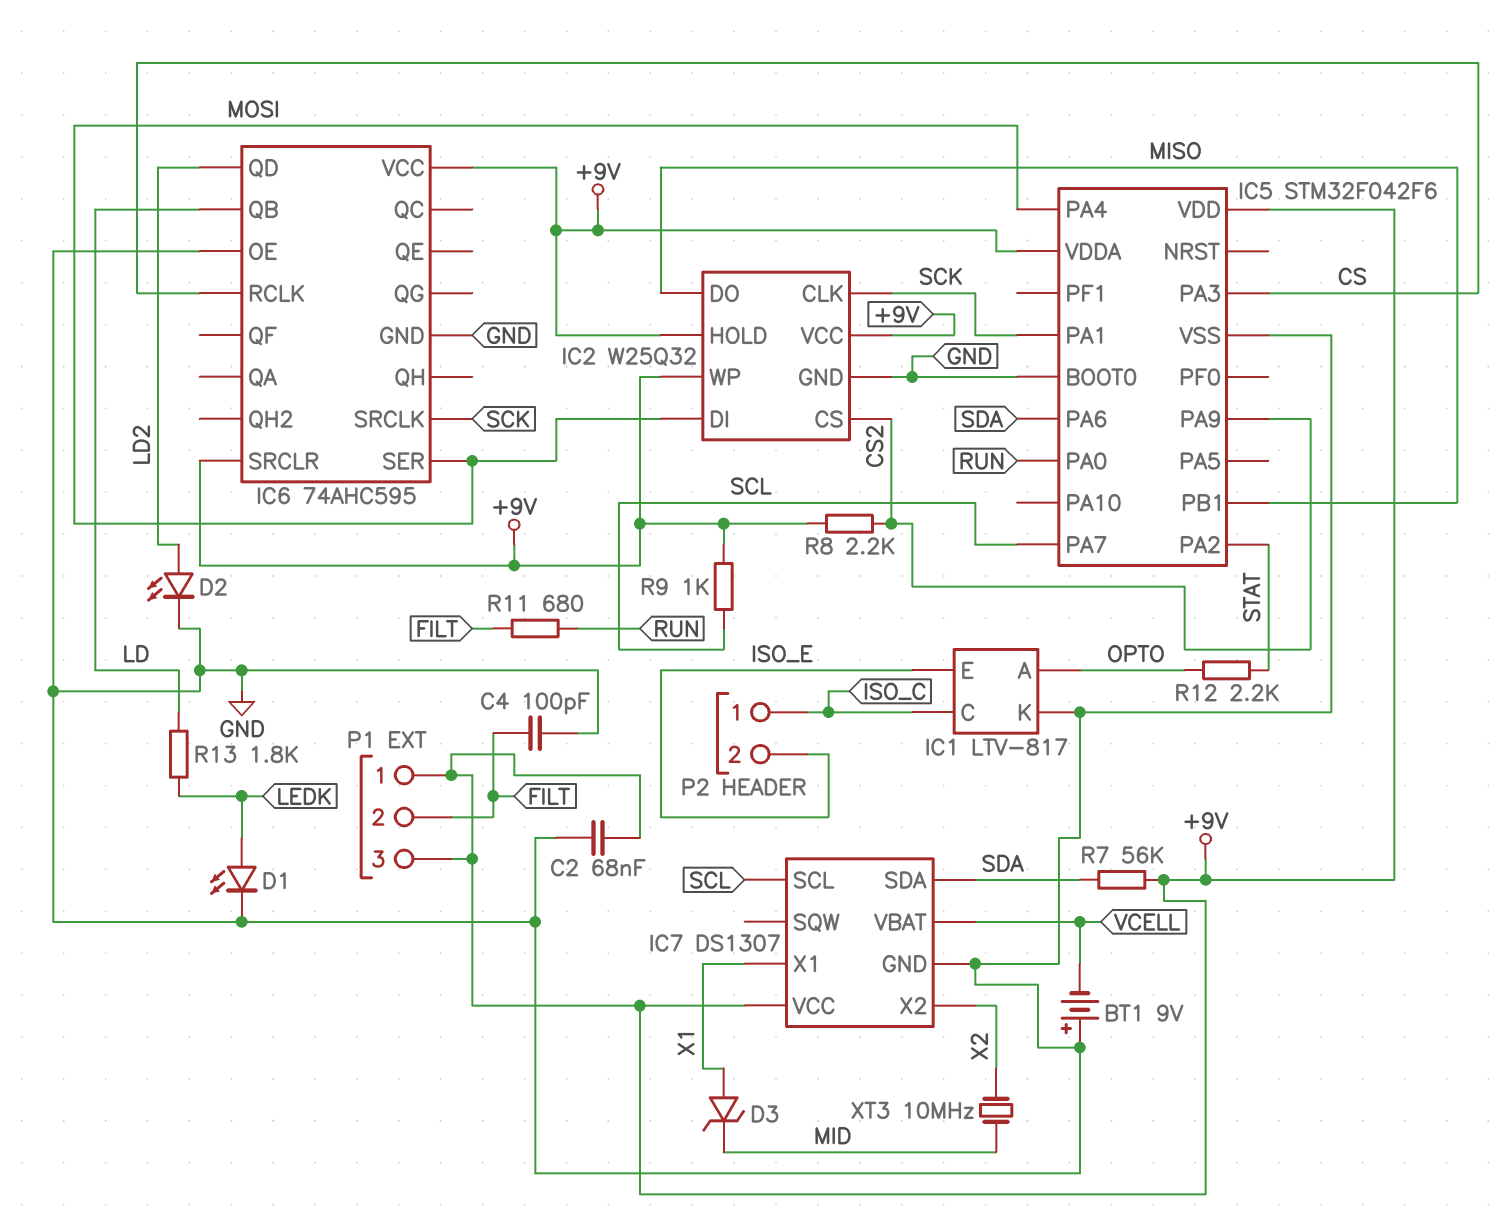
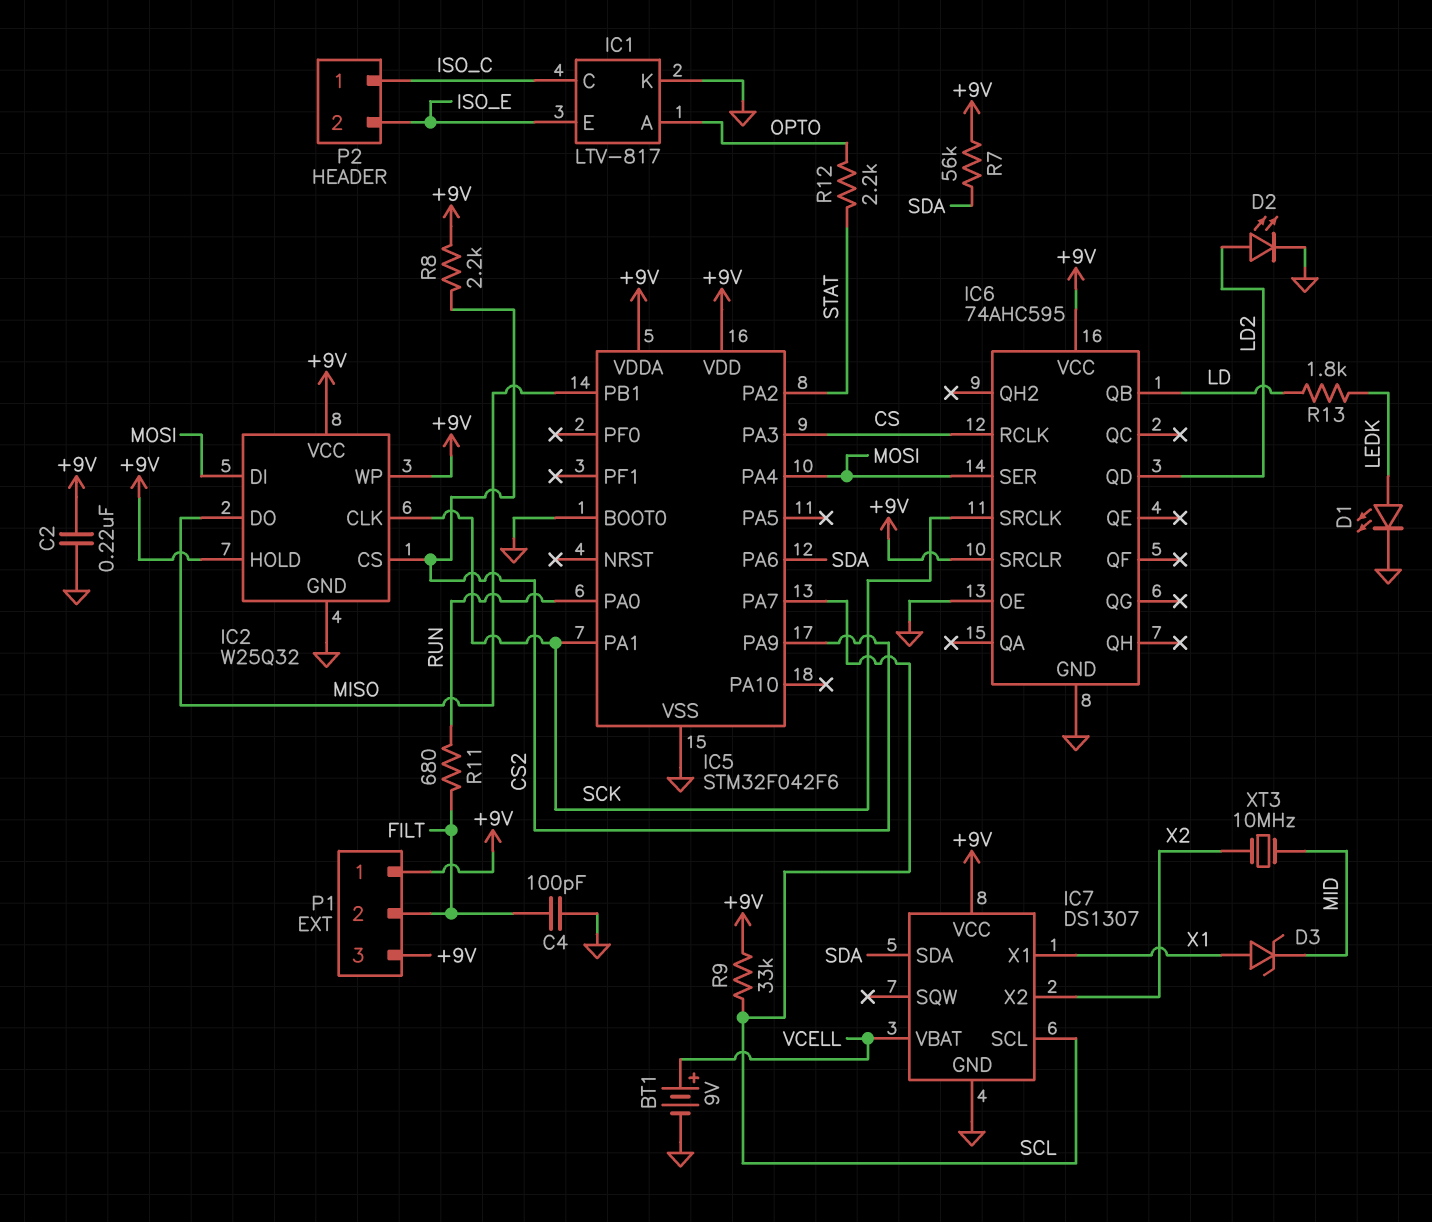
BT1: 9V (plus GND, minus VCELL) -> 9V (plus VCELL, minus GND)
C2: 68nF (+9V, GND) -> 220nF (+9V, GND)
R9: 1k (+9V, SCL) -> 33k (+9V, SCL)

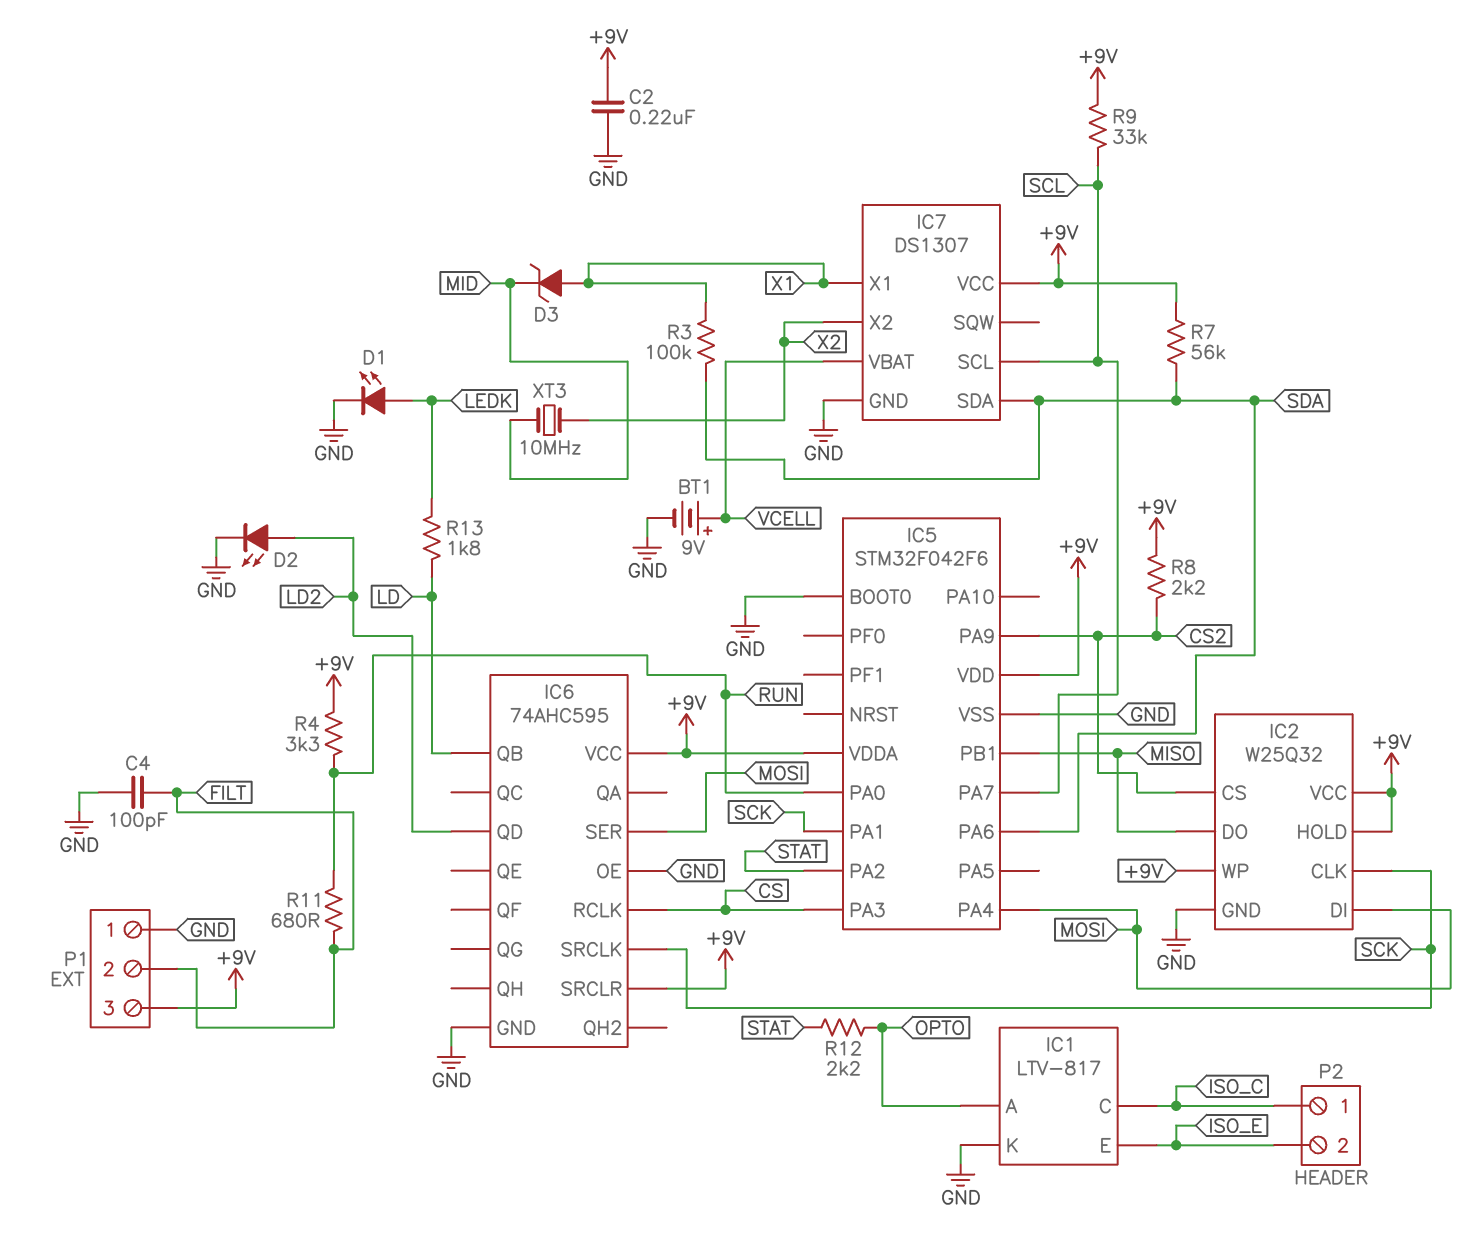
P1 pin 1: +9V -> GND
R3: none -> 100k (SDA, X1)
R4: none -> 3.3k (+9V, RUN)

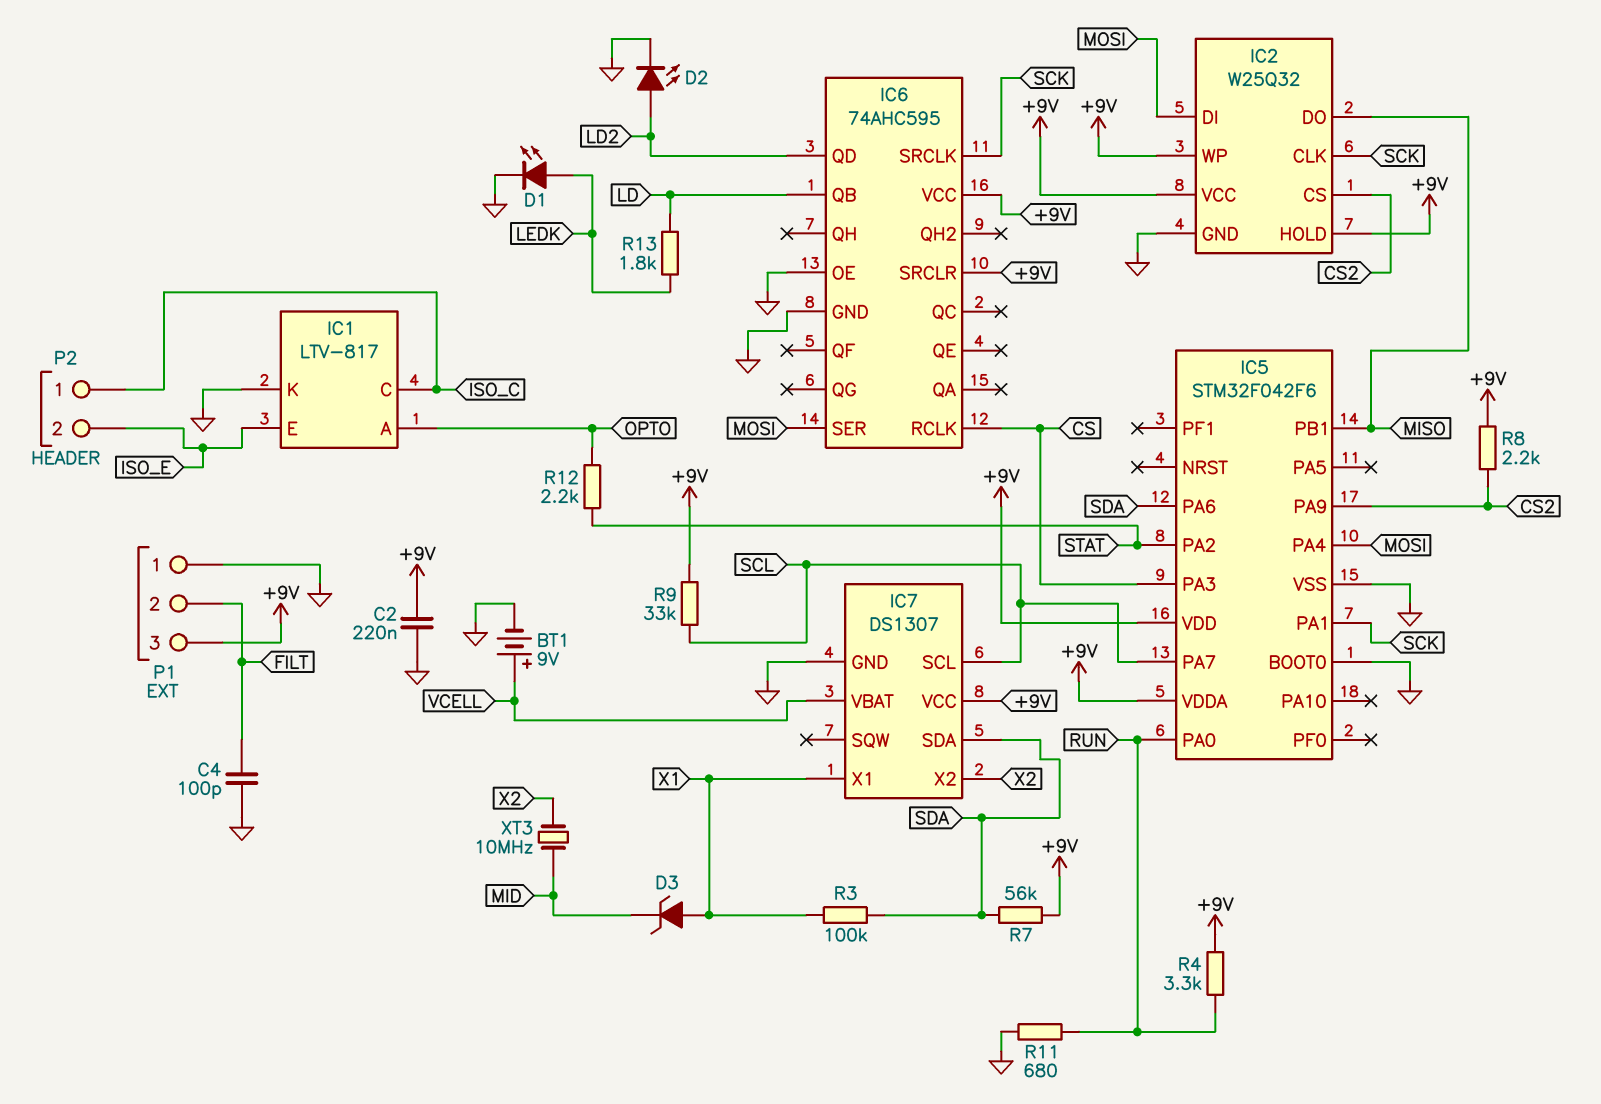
R11: 680 (FILT, RUN) -> 680 (GND, RUN)

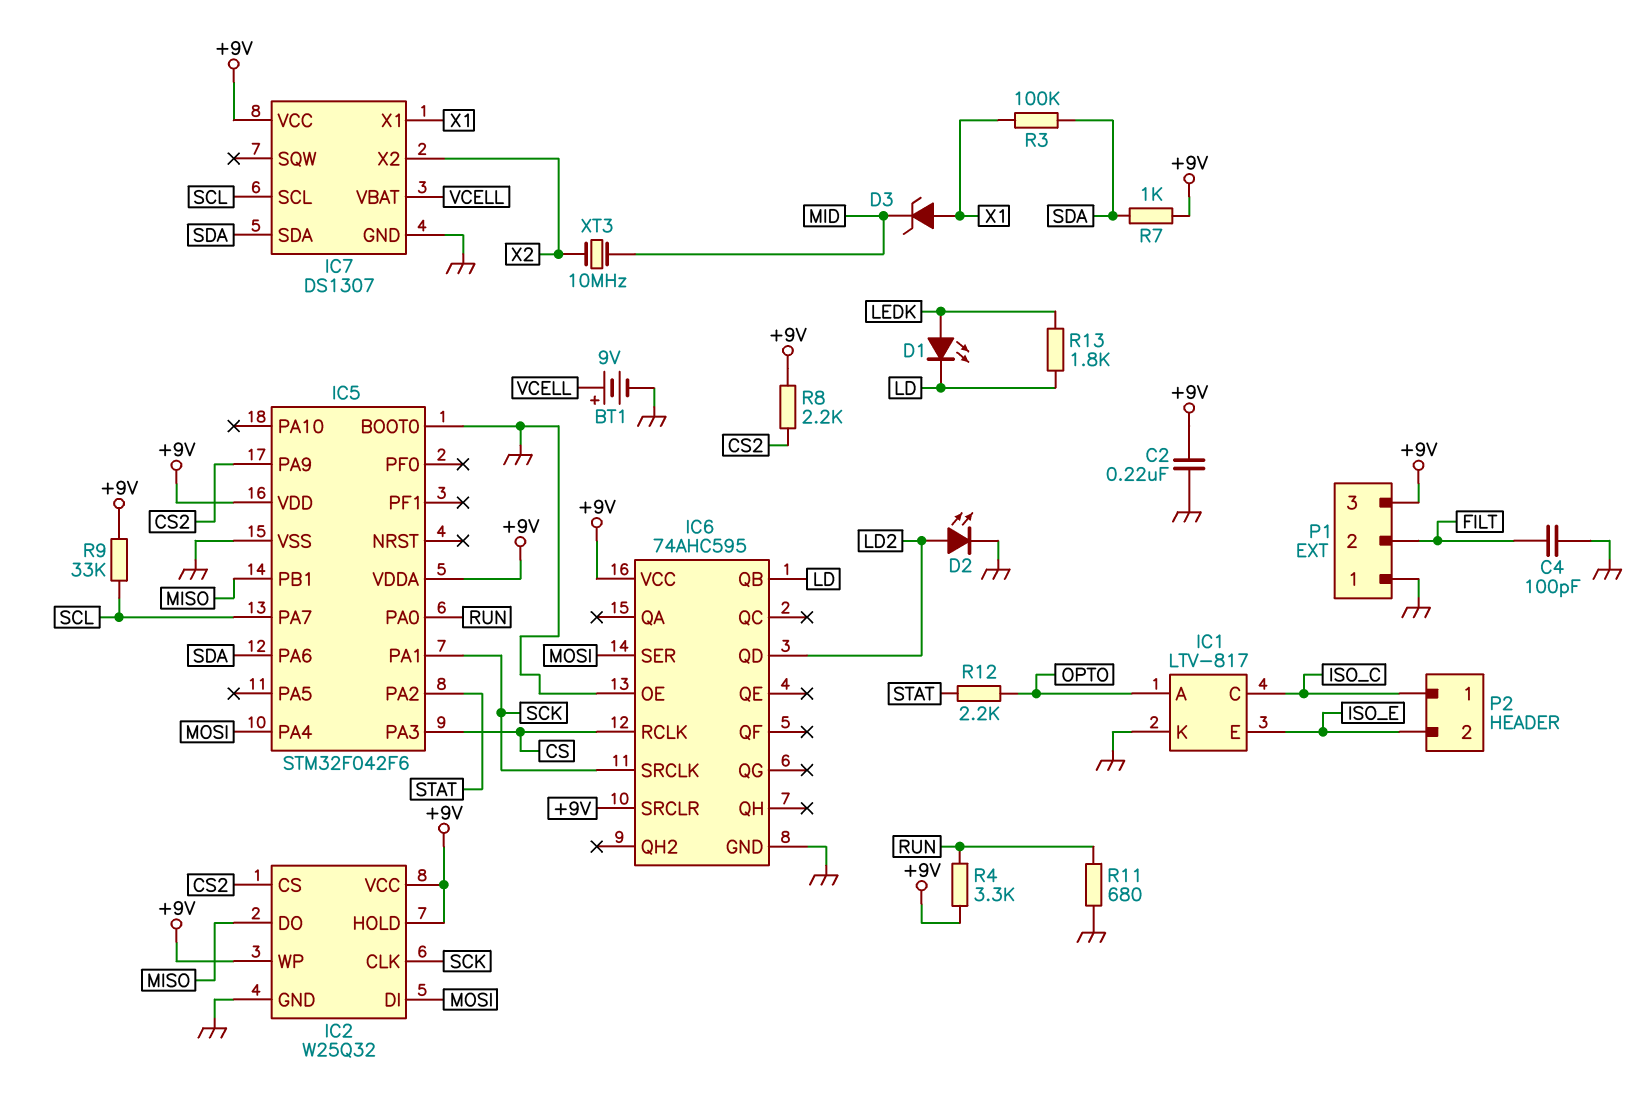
D1: LED (A LEDK, K GND) -> LED (A LEDK, K LD)
R7: 56k (+9V, SDA) -> 1k (+9V, SDA)

